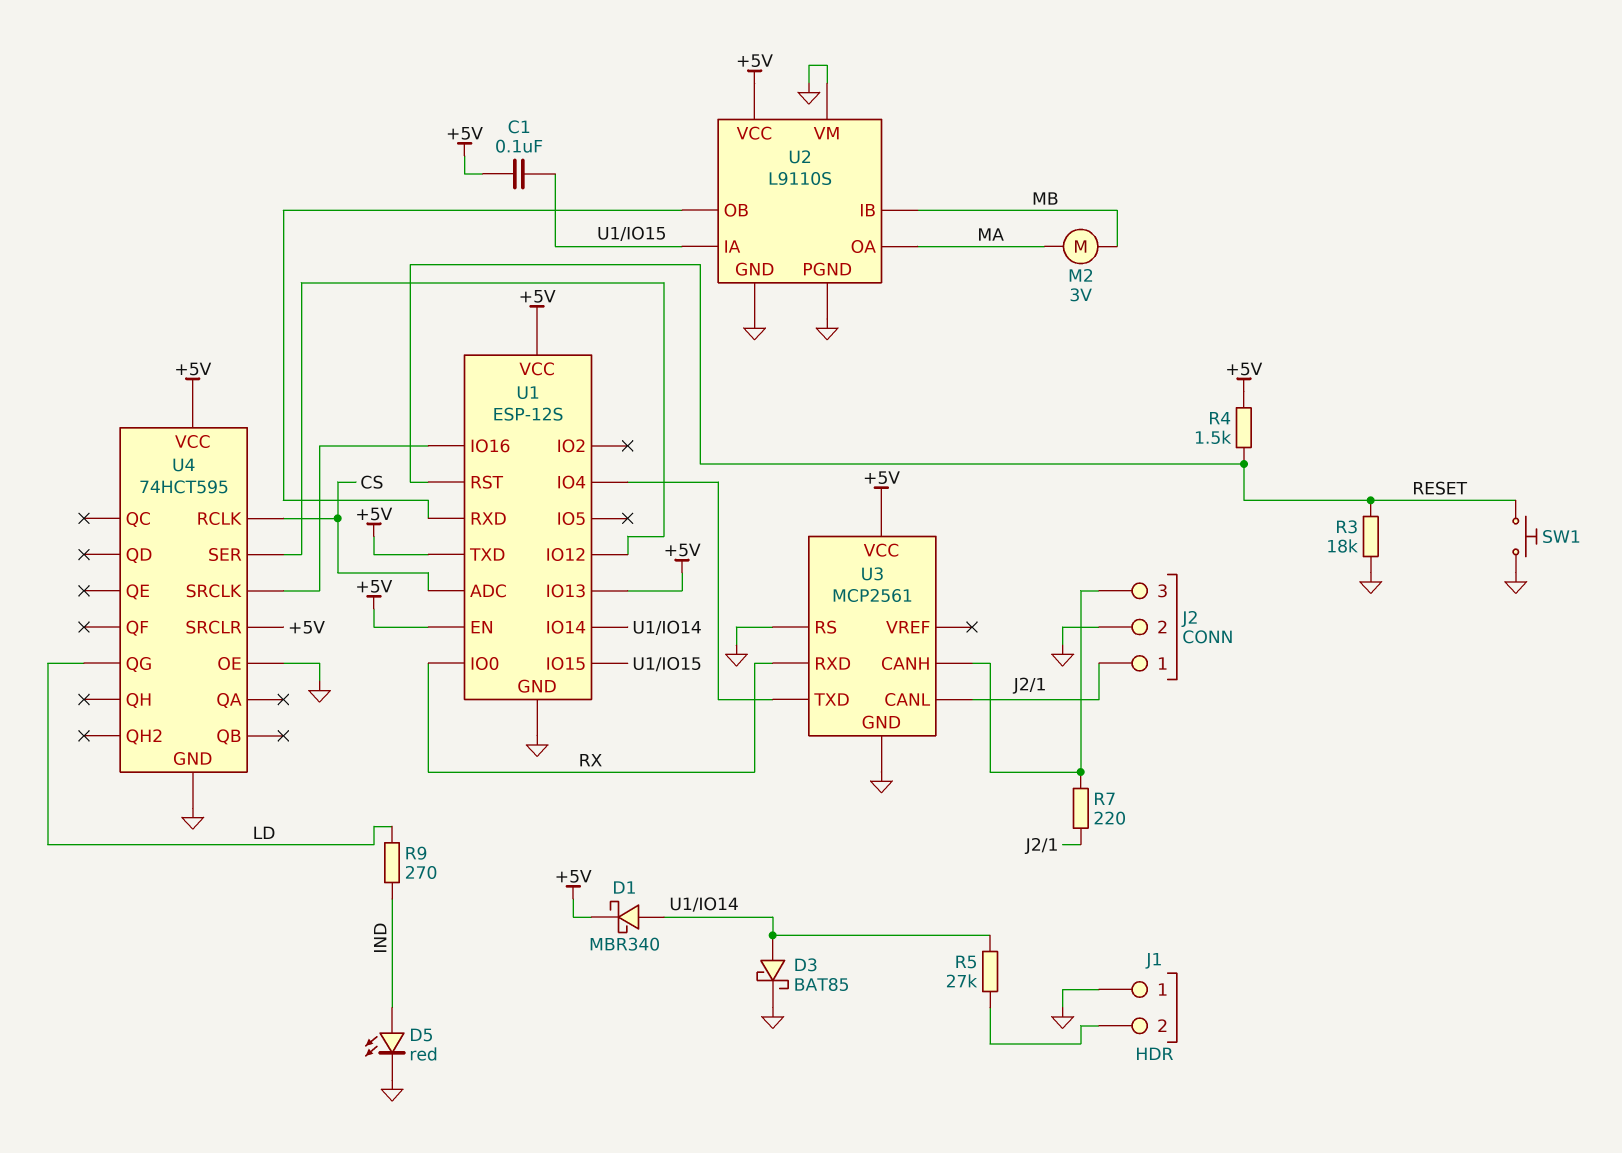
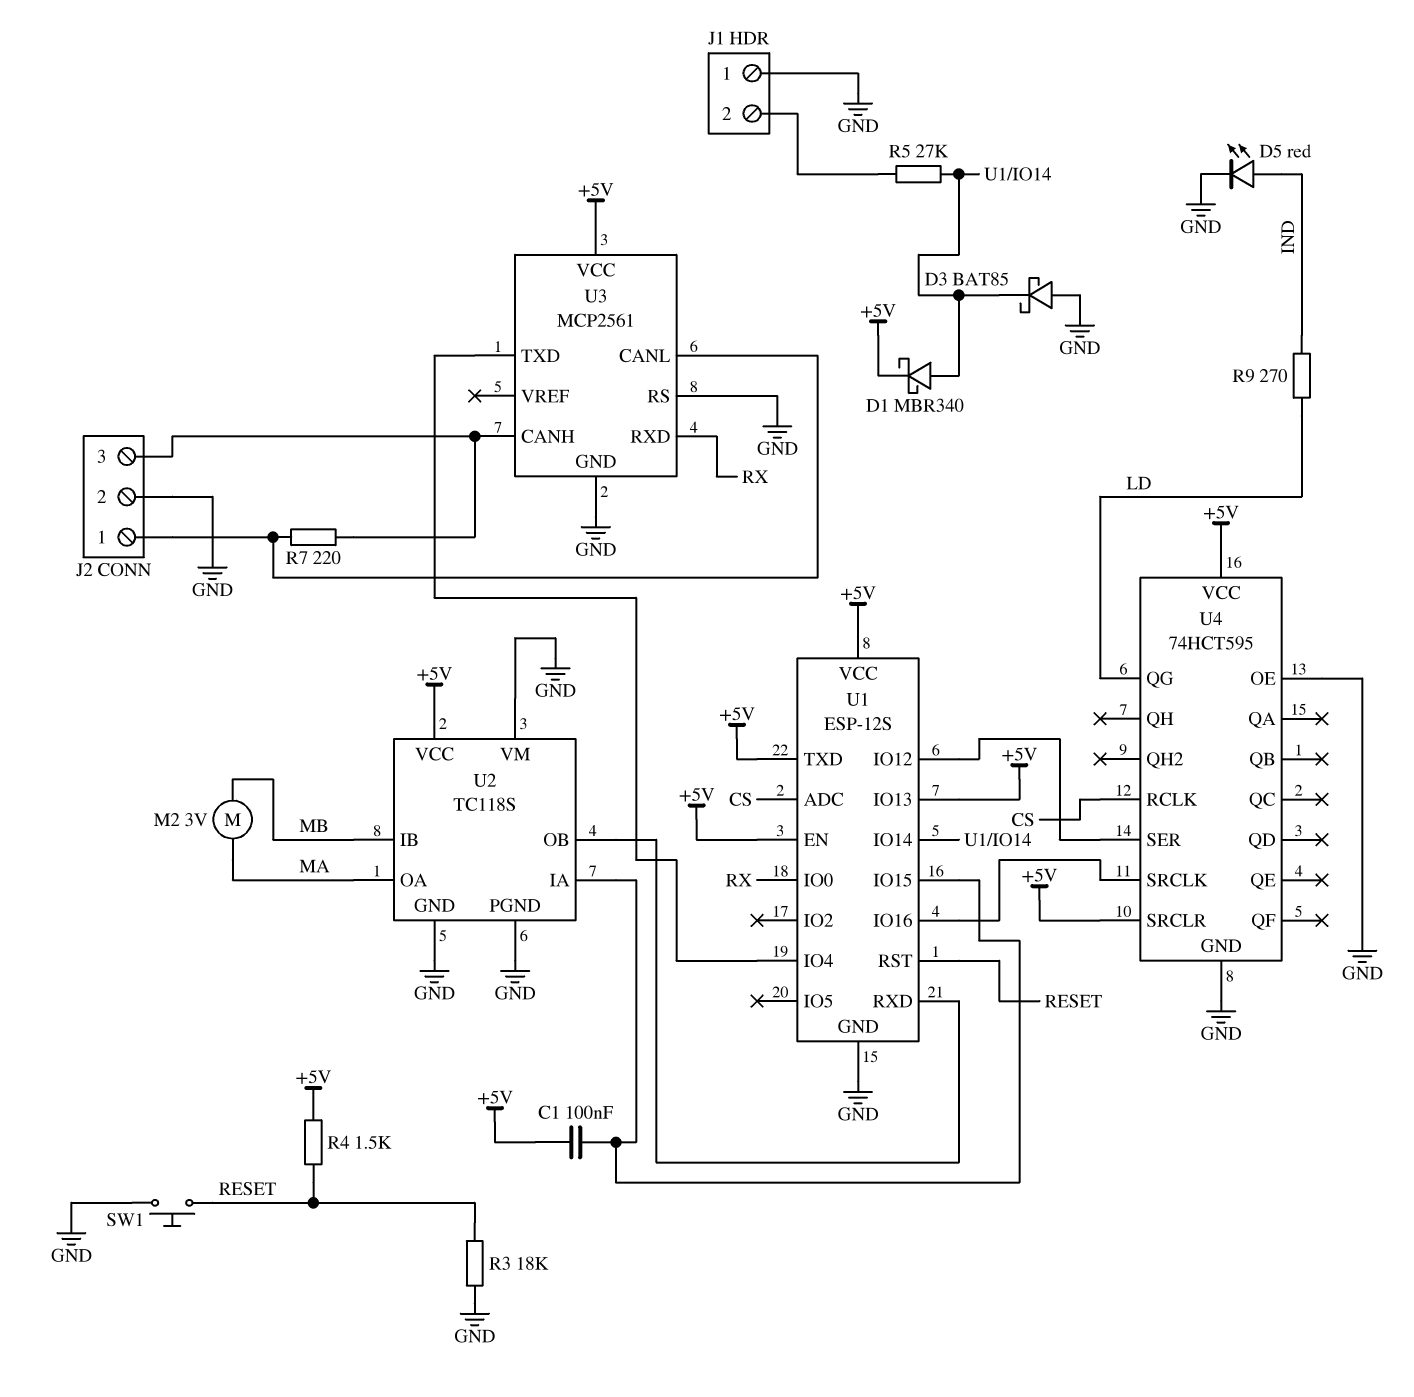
D3: schottky BAT85 (A U1/IO14, K GND) -> schottky BAT85 (A GND, K U1/IO14)
U2: L9110S -> TC118S

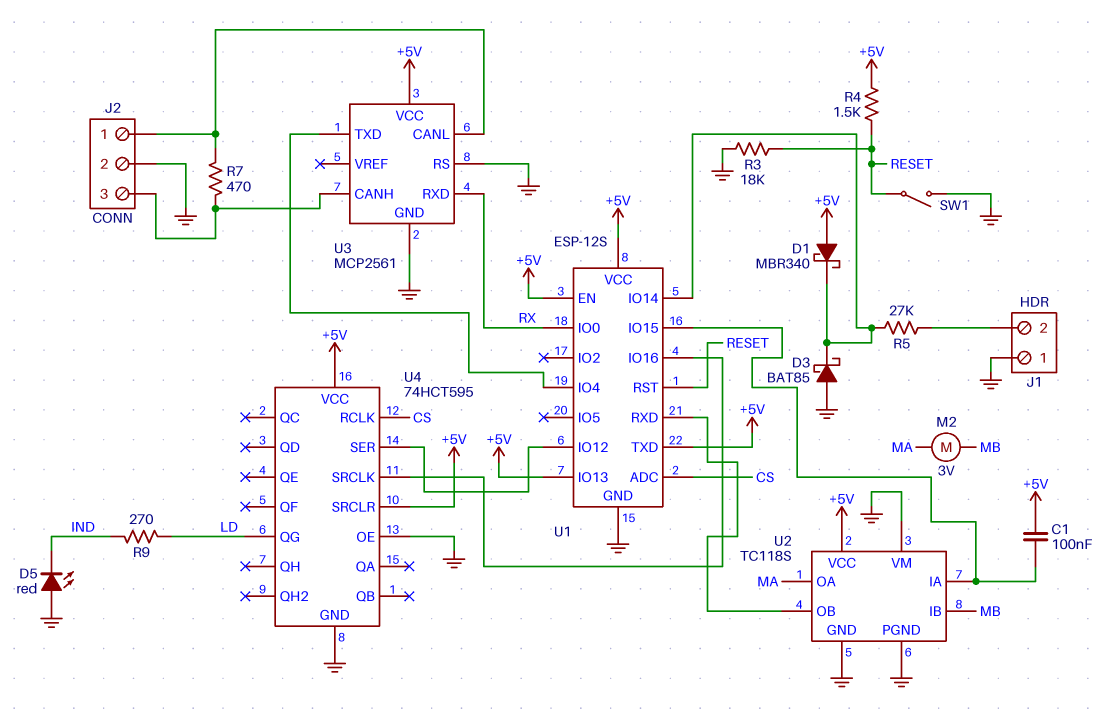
D1: schottky MBR340 (A U1/IO14, K +5V) -> schottky MBR340 (A +5V, K U1/IO14)
D5: LED red (A IND, K GND) -> LED red (A GND, K IND)
R7: 220 (J2/1, J2/3) -> 470 (J2/1, J2/3)
SW1: button (GND, RESET) -> switch (GND, RESET)

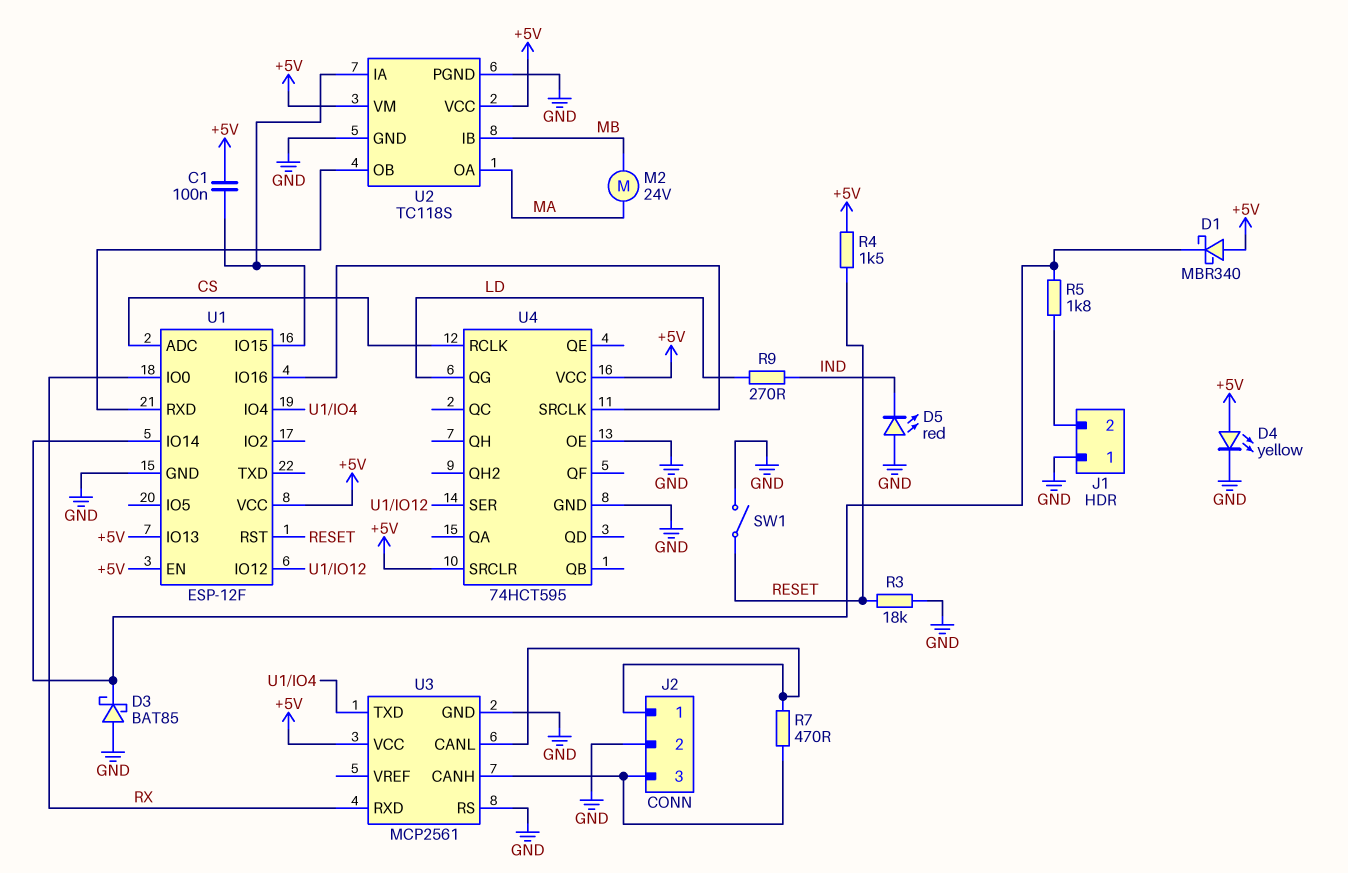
D4: none -> LED yellow (A +5V, K GND)
M2: motor 3V (MA, MB) -> motor 24V (MA, MB)
R5: 27k (J1/2, U1/IO14) -> 1.8k (J1/2, U1/IO14)
U1: ESP-12S -> ESP-12F
U1 pin TXD: +5V -> none
U2 pin VM: GND -> +5V

